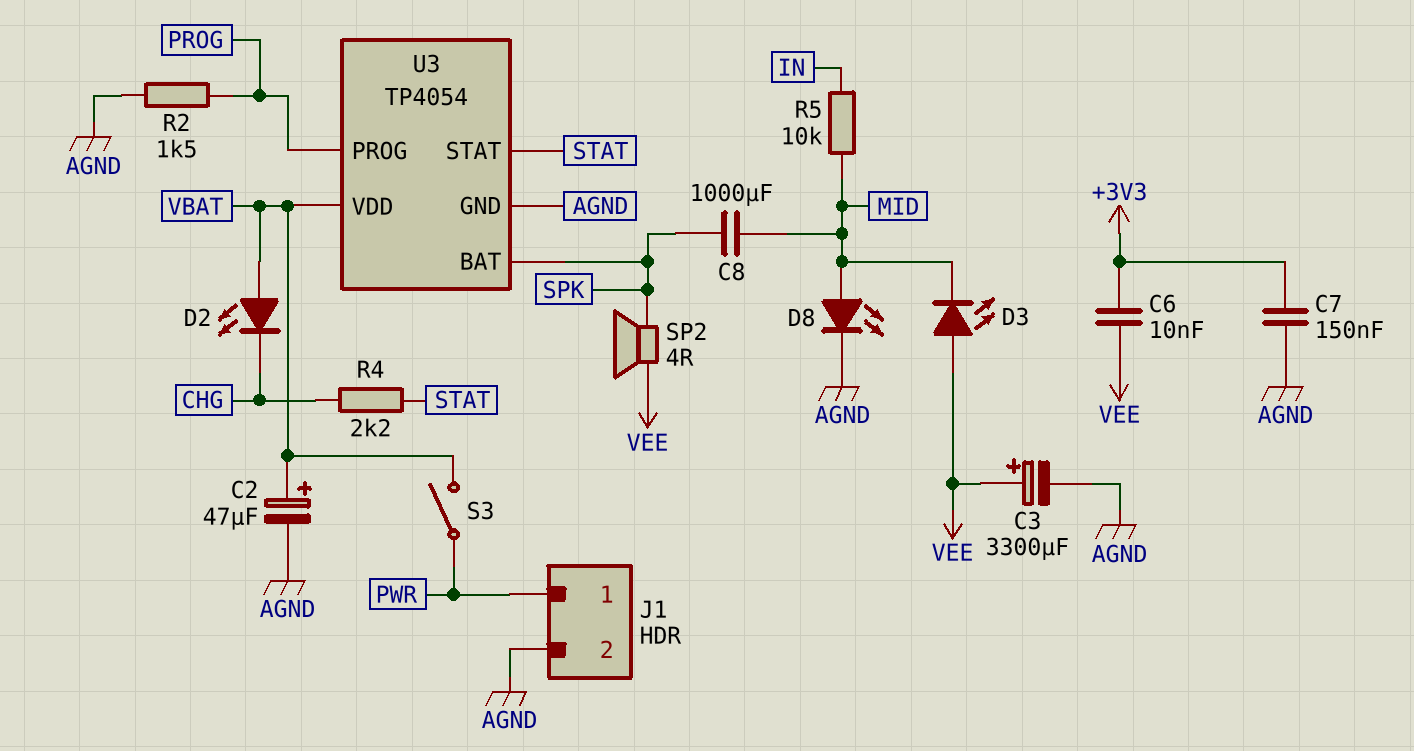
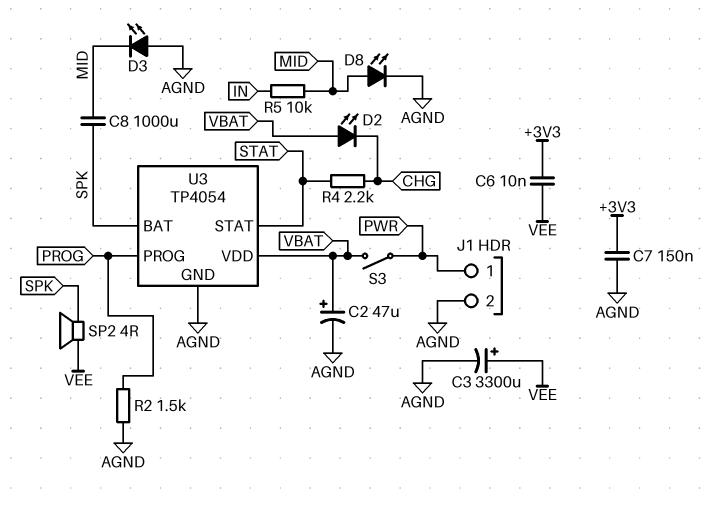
D3: LED (A VEE, K MID) -> LED (A AGND, K MID)

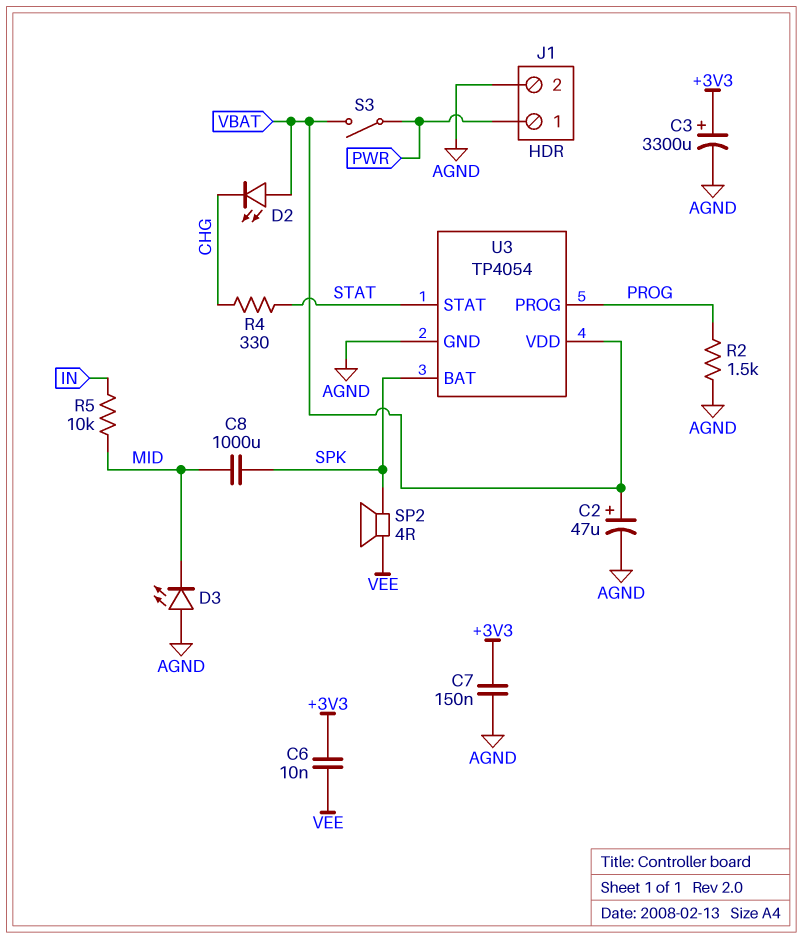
C3: 3300uF (plus VEE, minus AGND) -> 3300uF (plus +3V3, minus AGND)
D8: LED (A MID, K AGND) -> none
R4: 2.2k (CHG, STAT) -> 330 (CHG, STAT)

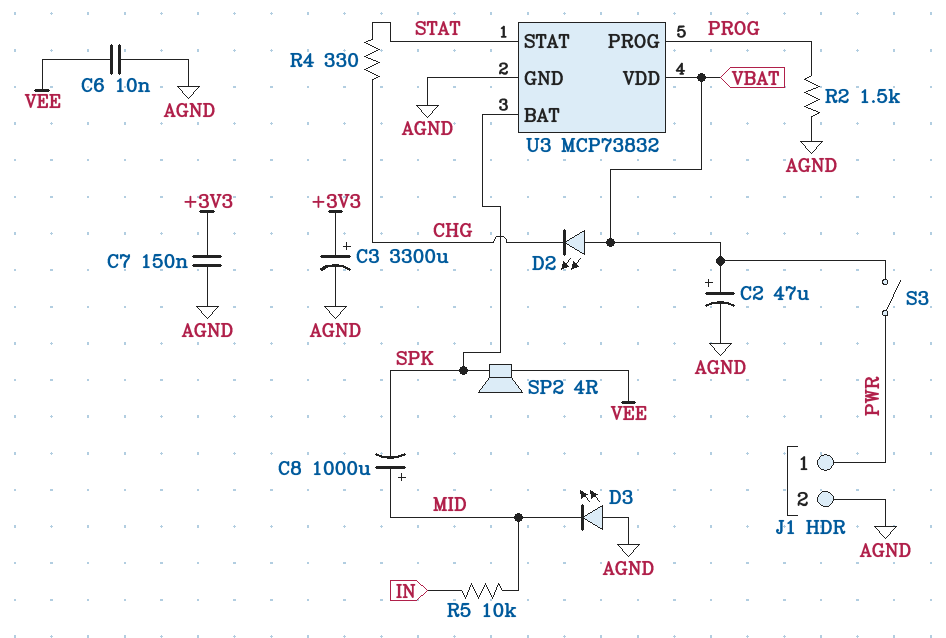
C6: 10nF (+3V3, VEE) -> 10nF (AGND, VEE)
C8: 1000uF (MID, SPK) -> 1000uF (plus MID, minus SPK)
U3: TP4054 -> MCP73832

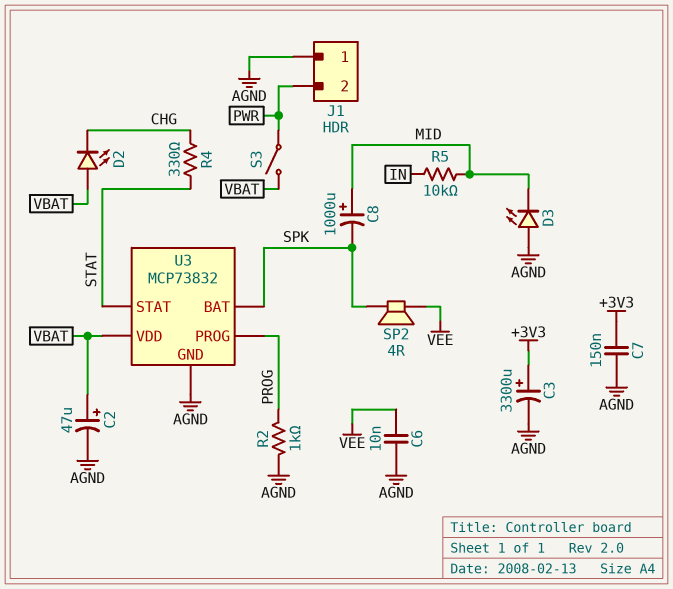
J1 pin 1: PWR -> AGND
J1 pin 2: AGND -> PWR
R2: 1.5k (AGND, PROG) -> 1k (AGND, PROG)

